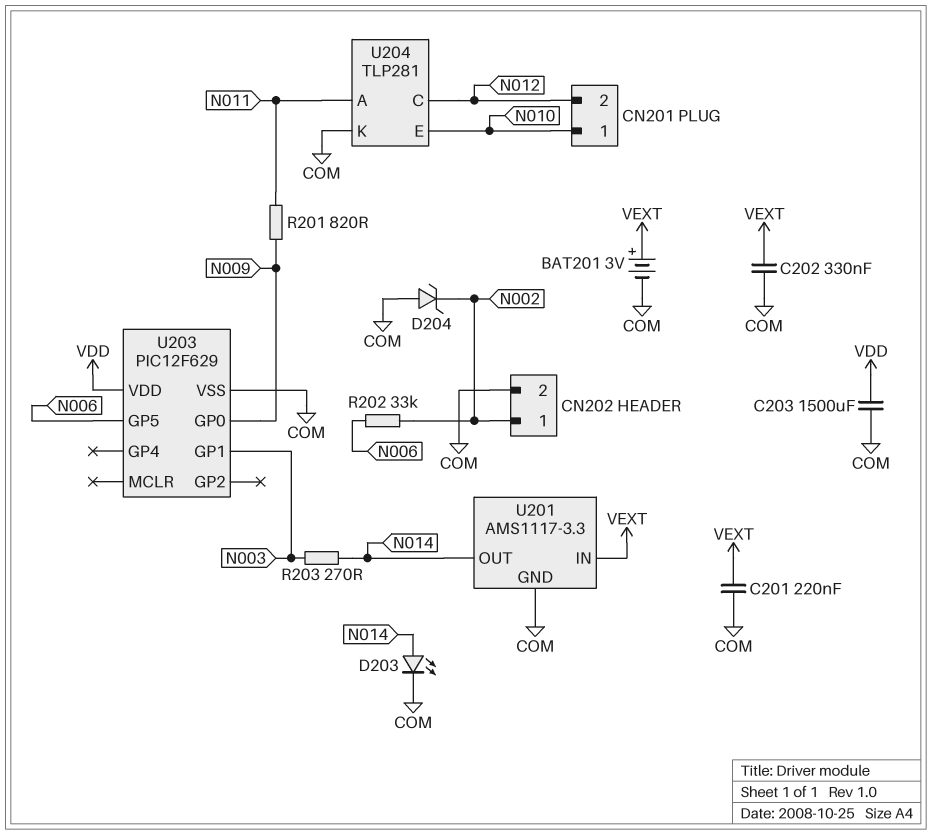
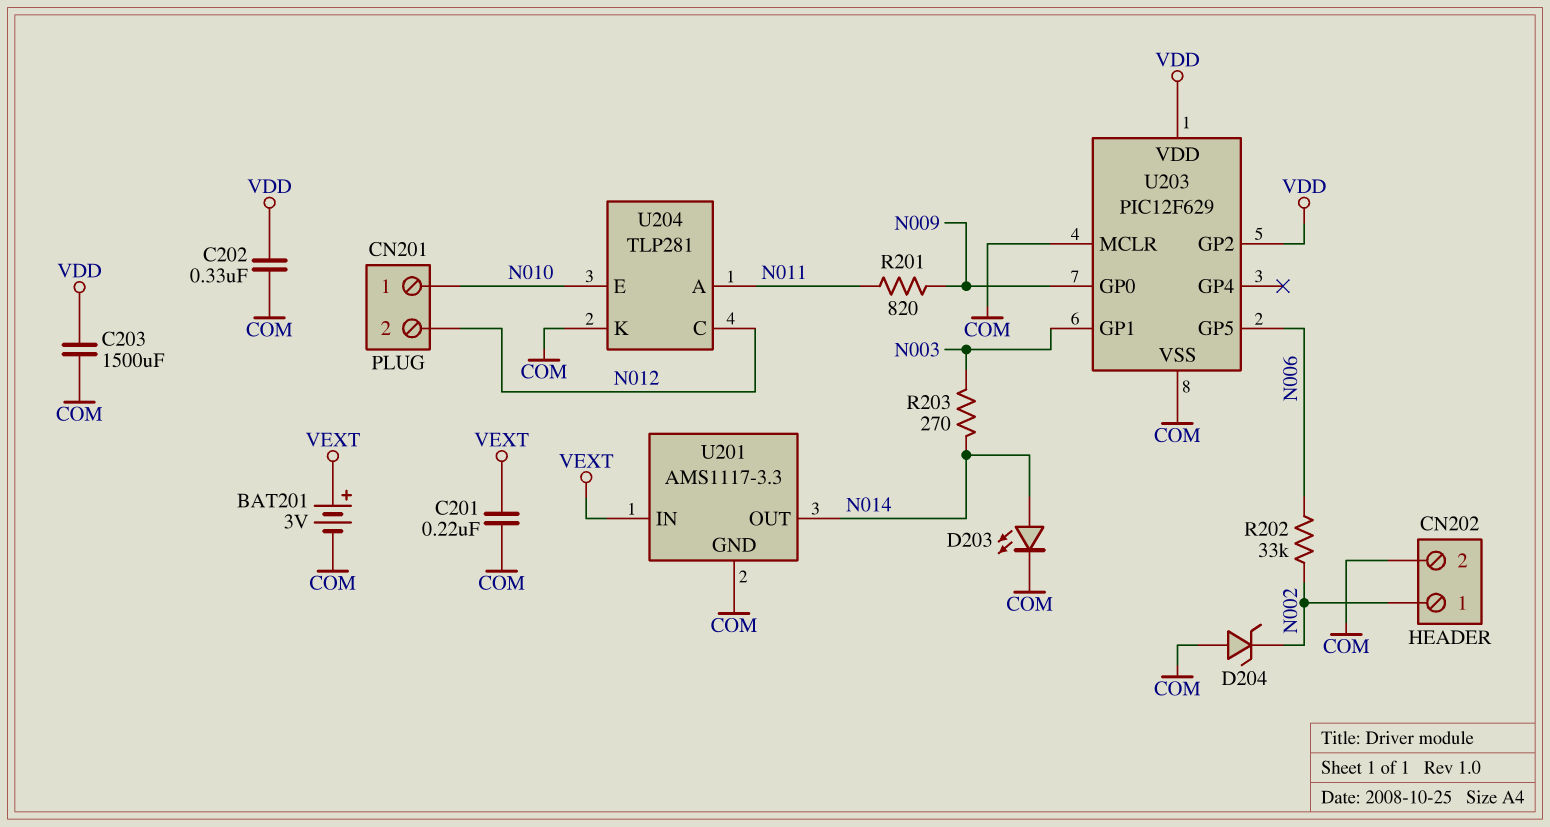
C202: 330nF (COM, VEXT) -> 330nF (COM, VDD)
U203 pin GP2: none -> VDD
U203 pin MCLR: none -> COM

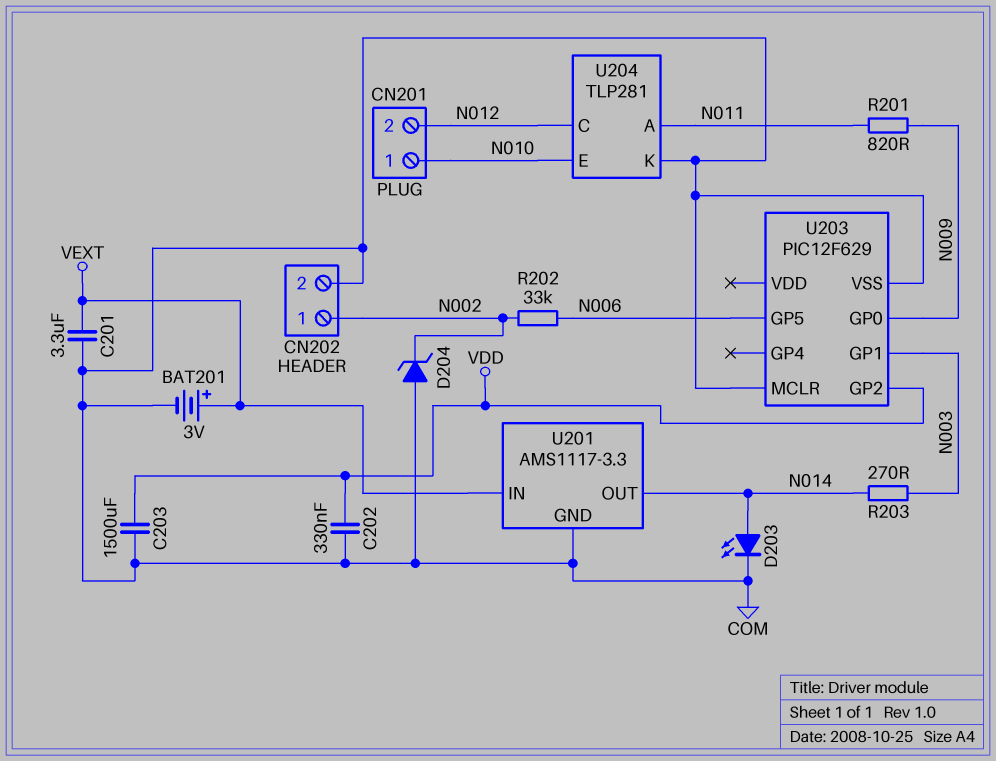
C201: 220nF (COM, VEXT) -> 3.3uF (COM, VEXT)
U203 pin VDD: VDD -> none

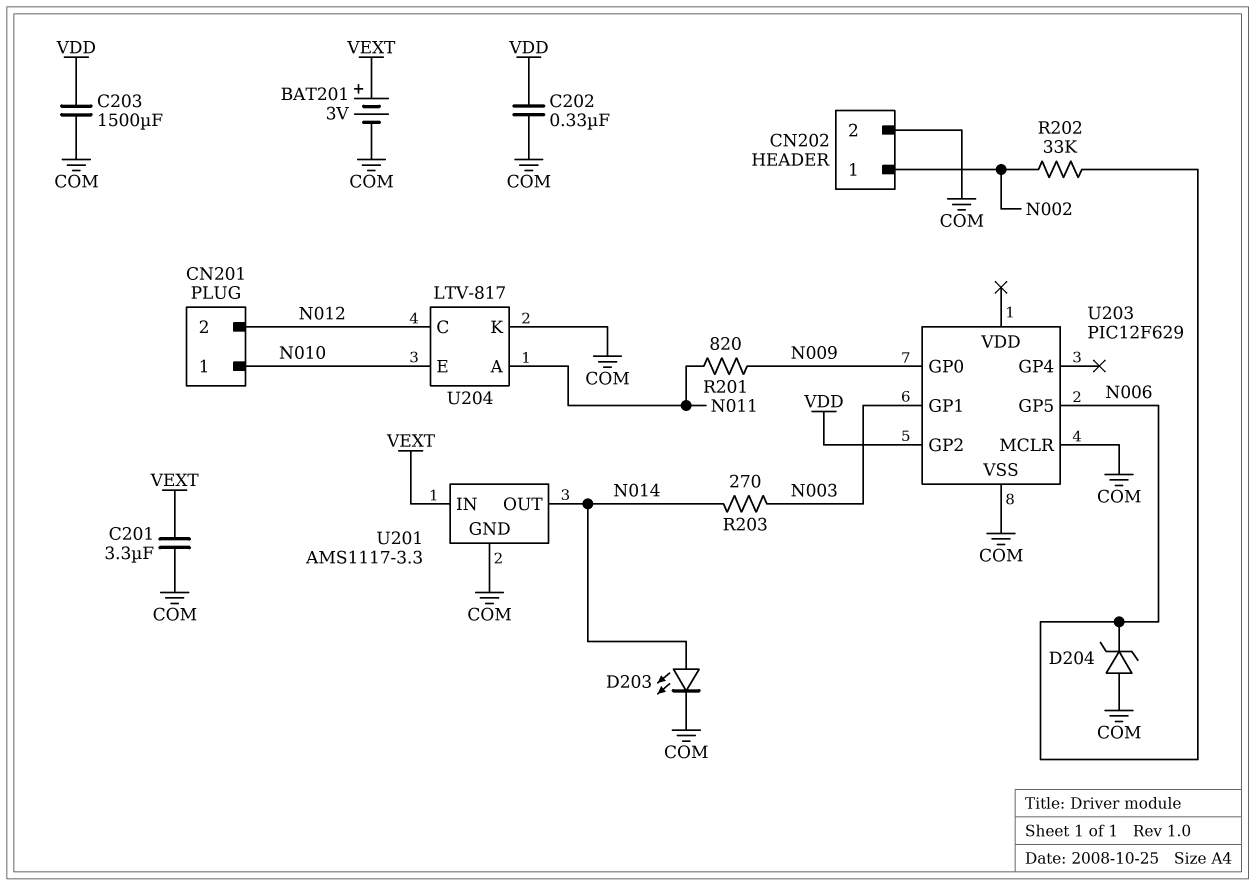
D204: zener (A COM, K N002) -> zener (A COM, K N006)
U204: TLP281 -> LTV-817

